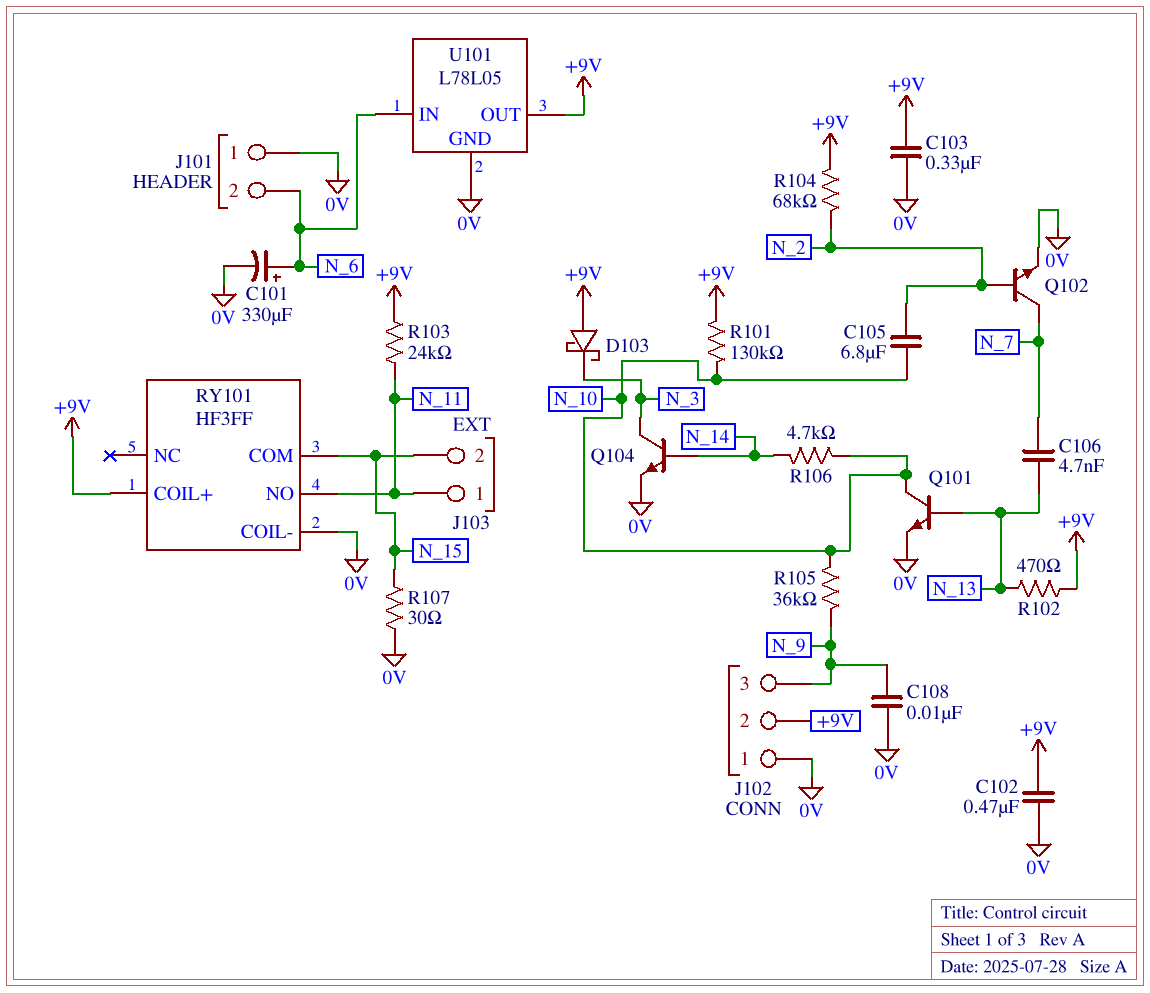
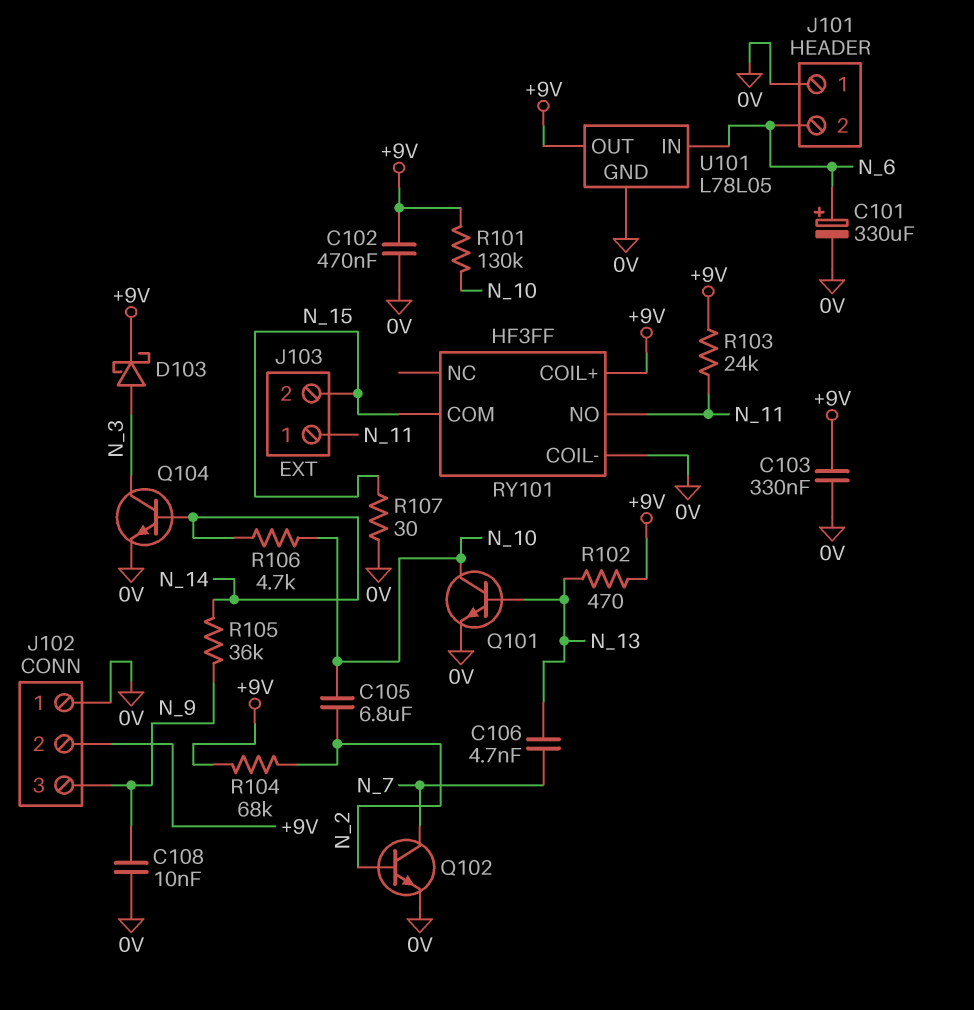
D103: schottky (A +9V, K N_3) -> schottky (A N_3, K +9V)
R105: 36k (N_9, N_10) -> 36k (N_9, N_14)

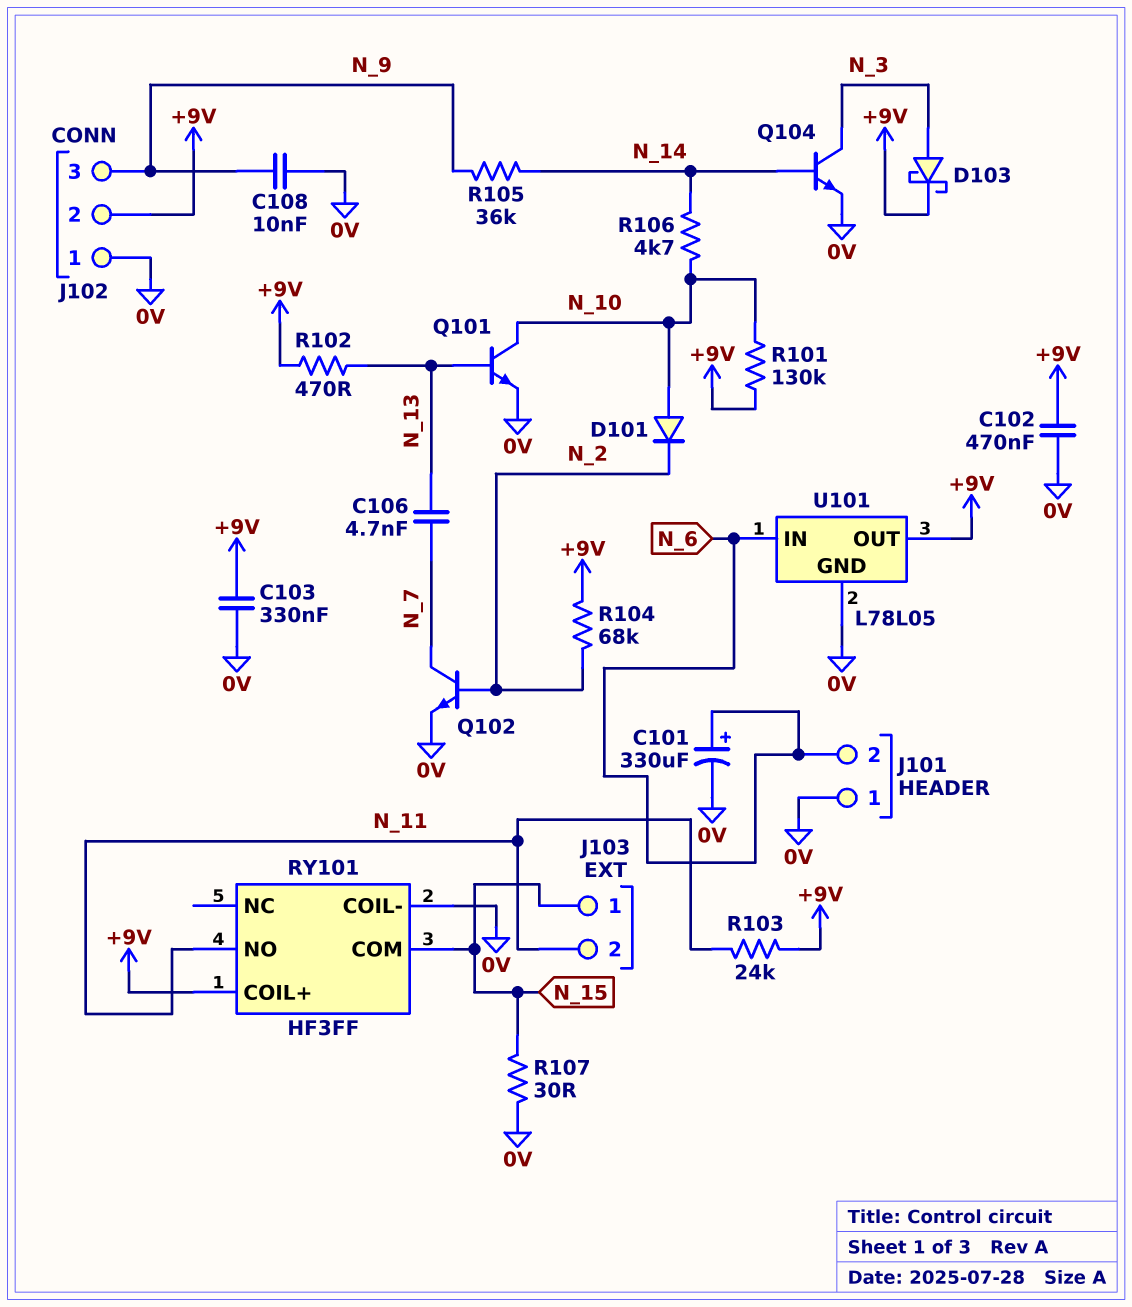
C105: 6.8uF (N_2, N_10) -> none
D101: none -> diode (A N_10, K N_2)
J103 pin 1: N_11 -> N_15
J103 pin 2: N_15 -> N_11

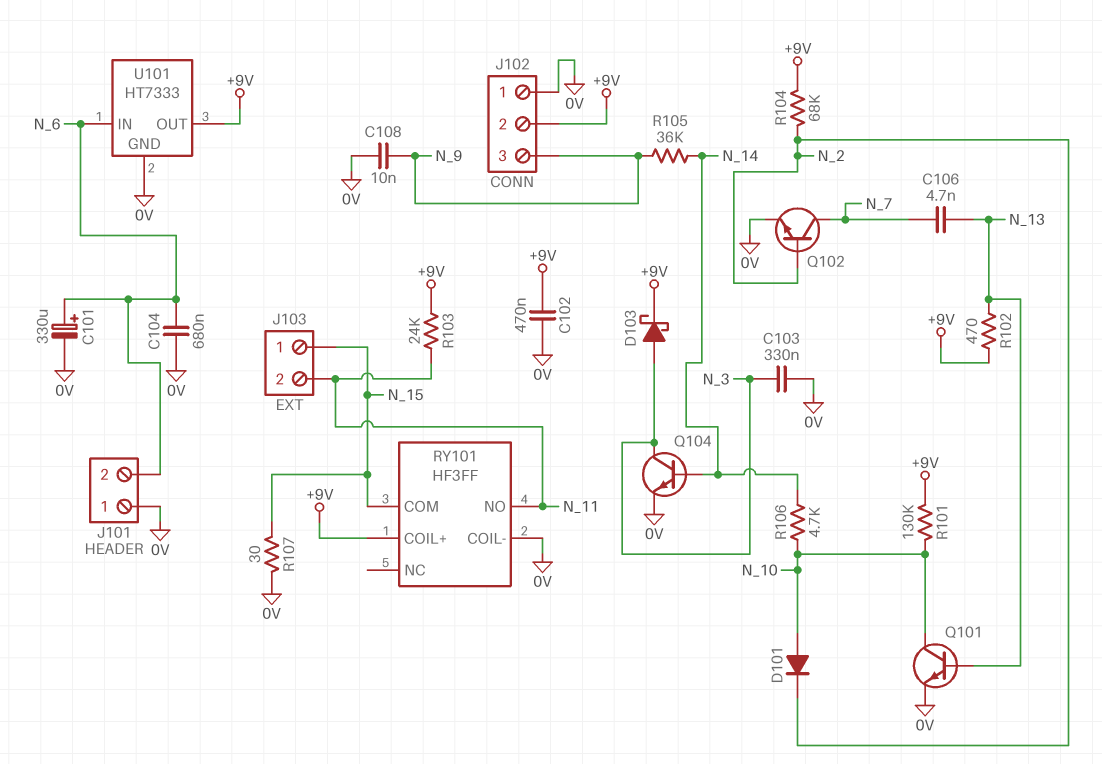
C103: 330nF (+9V, 0V) -> 330nF (0V, N_3)
C104: none -> 680nF (0V, N_6)
U101: L78L05 -> HT7333

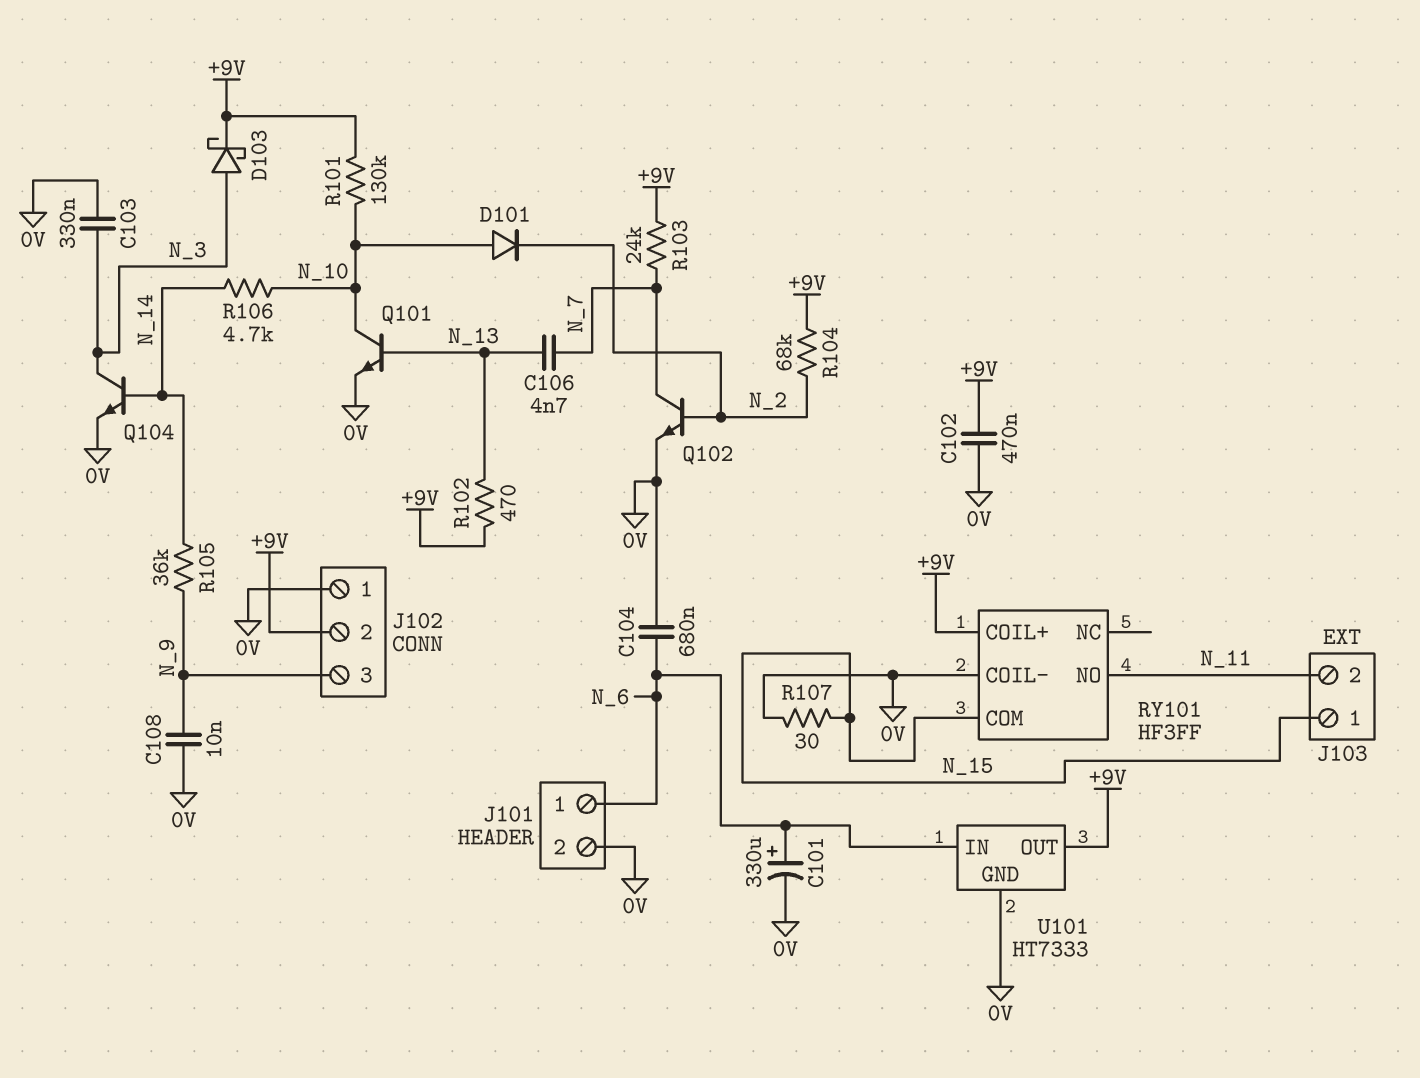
J101 pin 1: 0V -> N_6
J101 pin 2: N_6 -> 0V
R103: 24k (+9V, N_11) -> 24k (+9V, N_7)

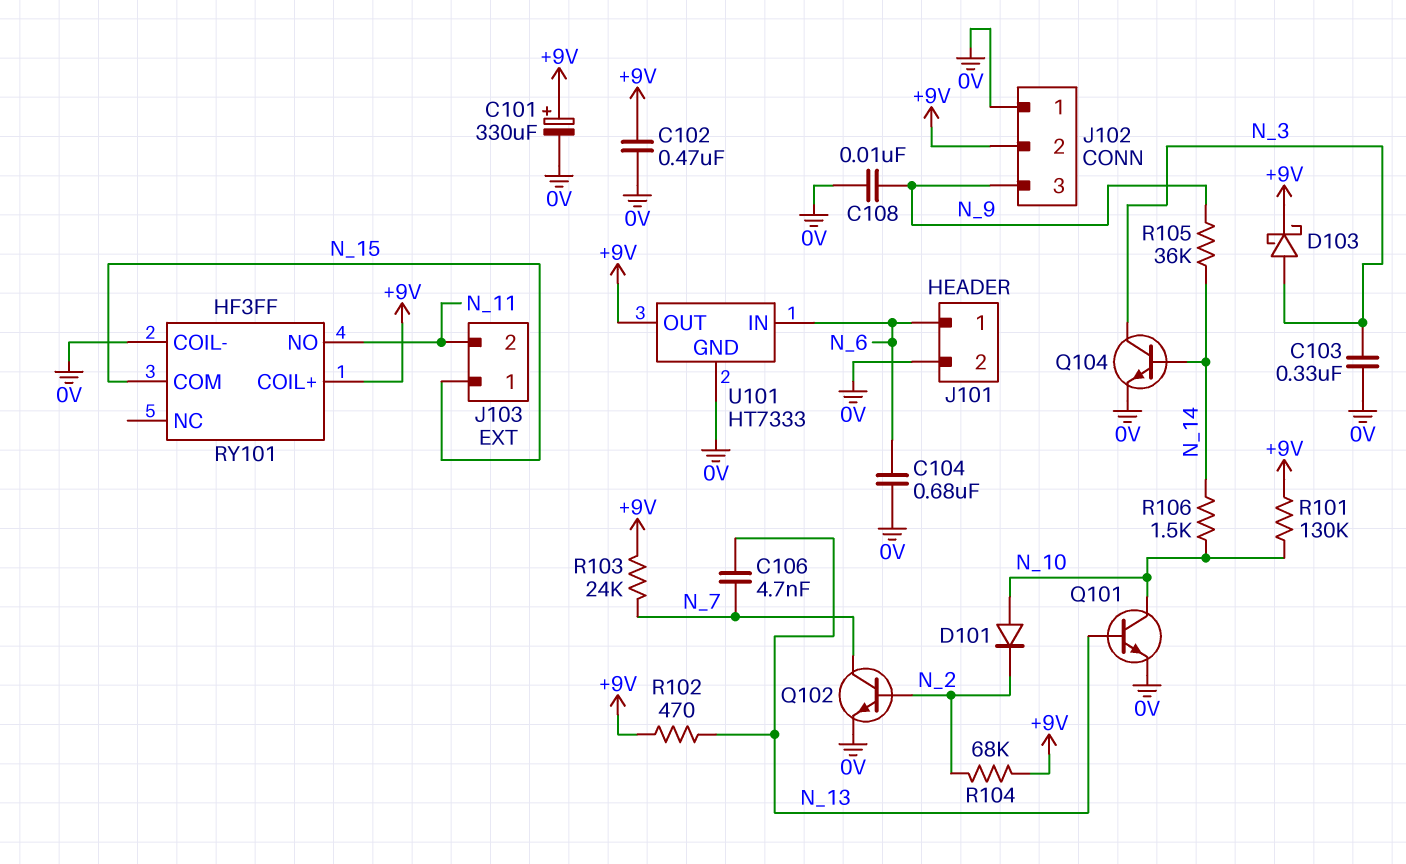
C101: 330uF (plus N_6, minus 0V) -> 330uF (plus +9V, minus 0V)
R106: 4.7k (N_10, N_14) -> 1.5k (N_10, N_14)
R107: 30 (0V, N_15) -> none

